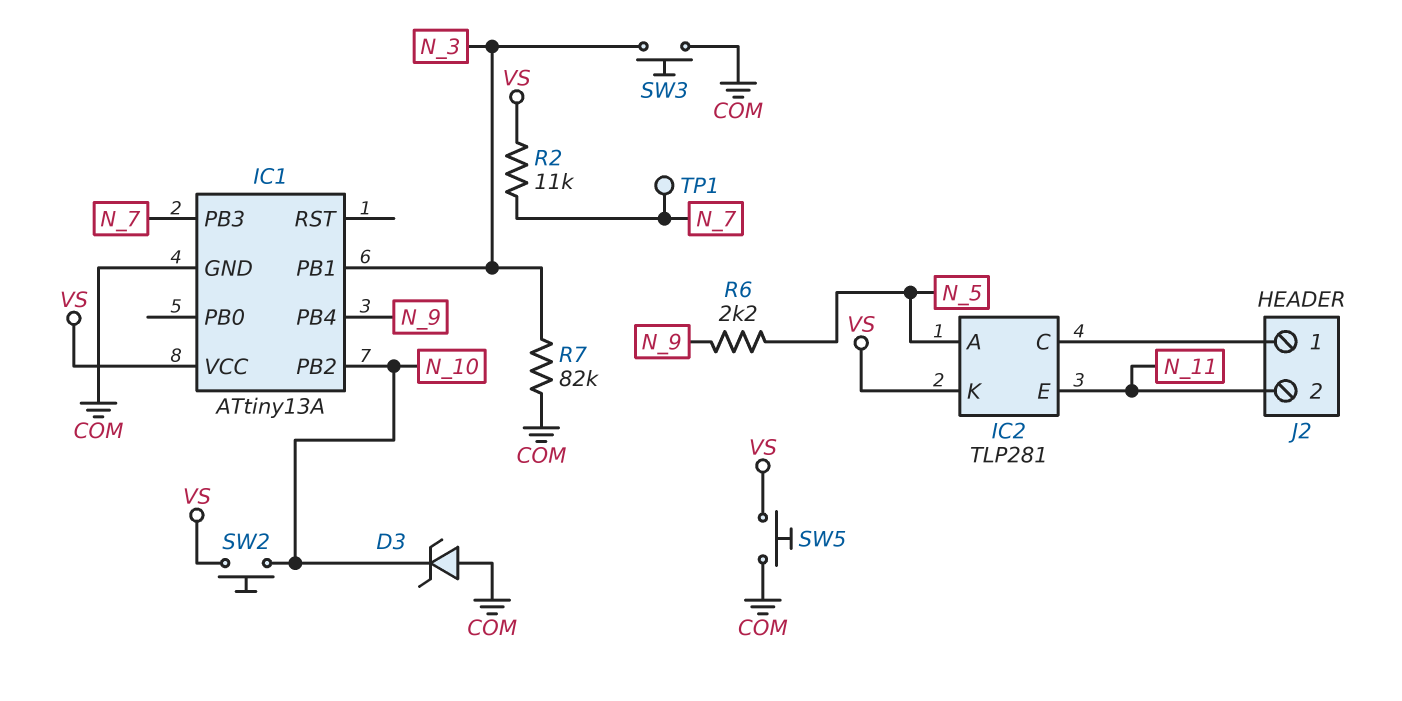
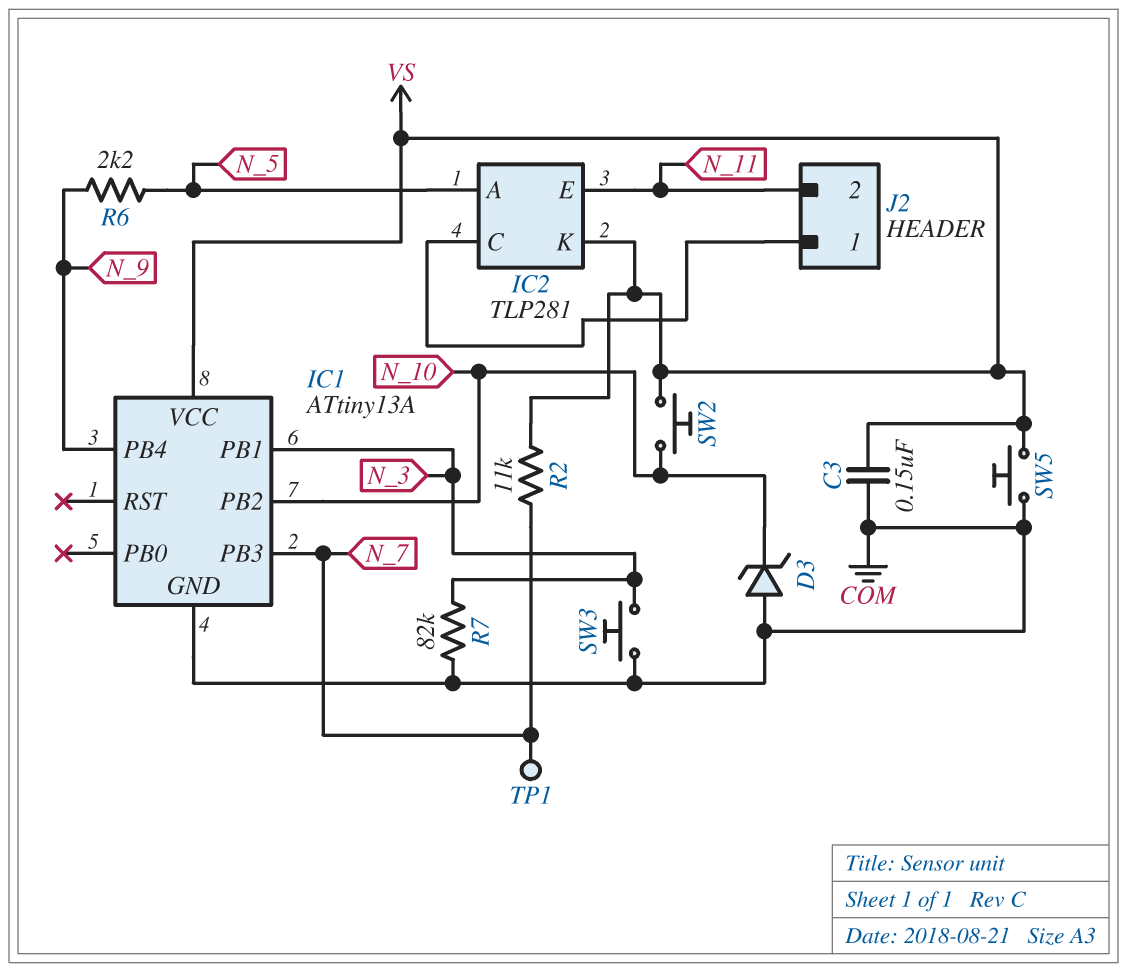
C3: none -> 150nF (COM, VS)

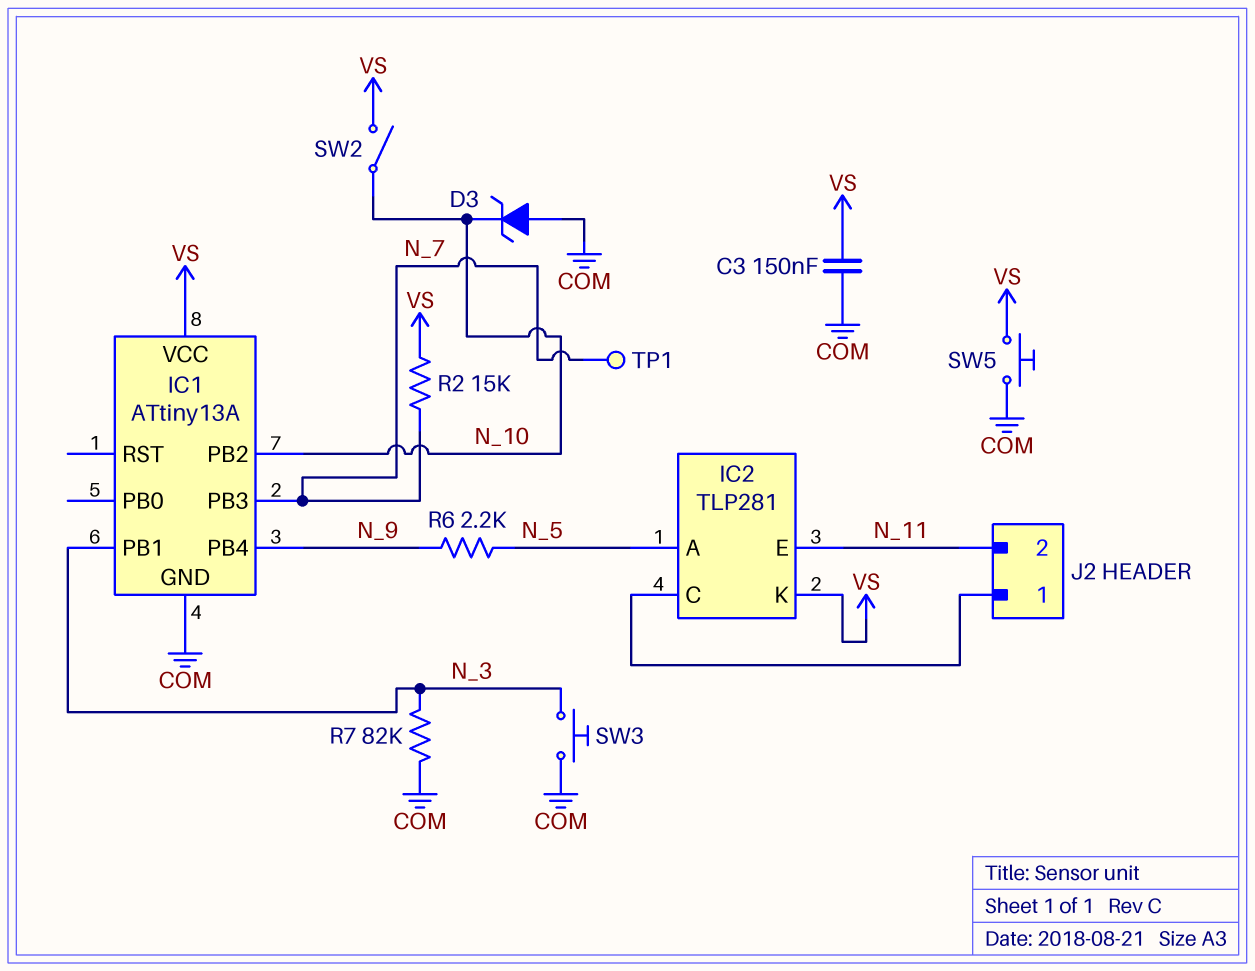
R2: 11k (N_7, VS) -> 15k (N_7, VS)
SW2: button (N_10, VS) -> switch (N_10, VS)

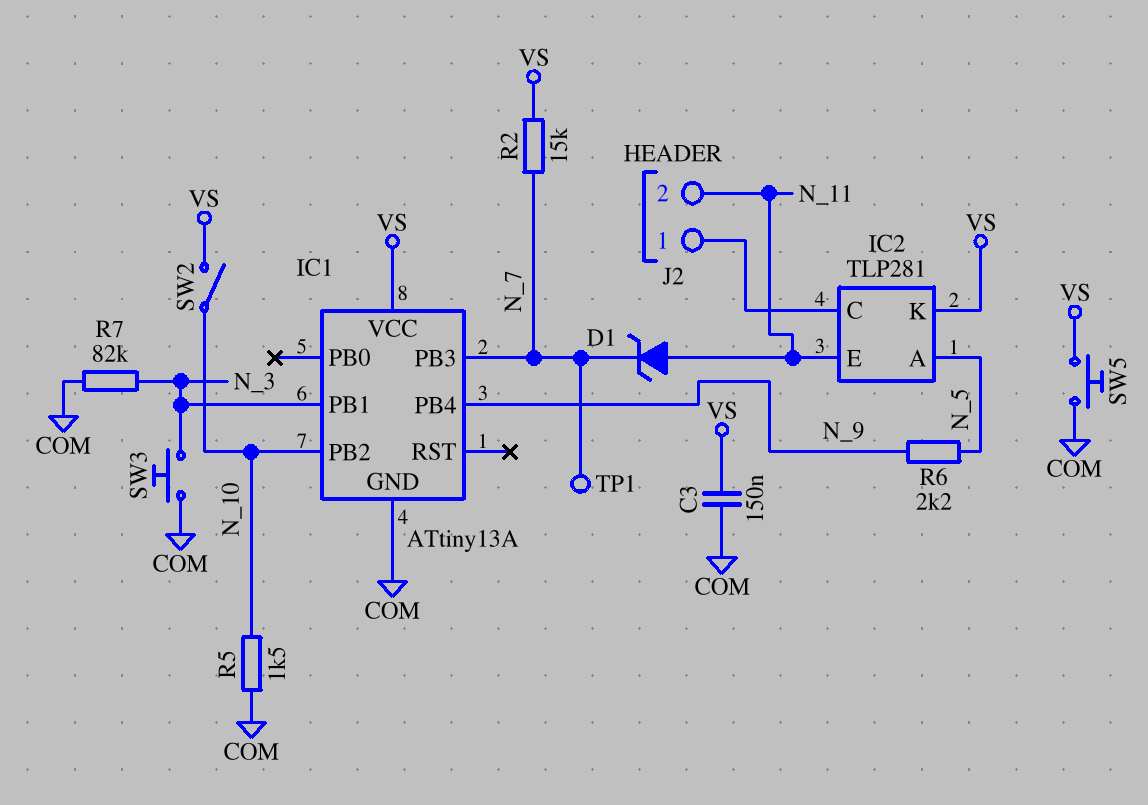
D1: none -> zener (A N_11, K N_7)
D3: zener (A COM, K N_10) -> none
R5: none -> 1.5k (COM, N_10)

